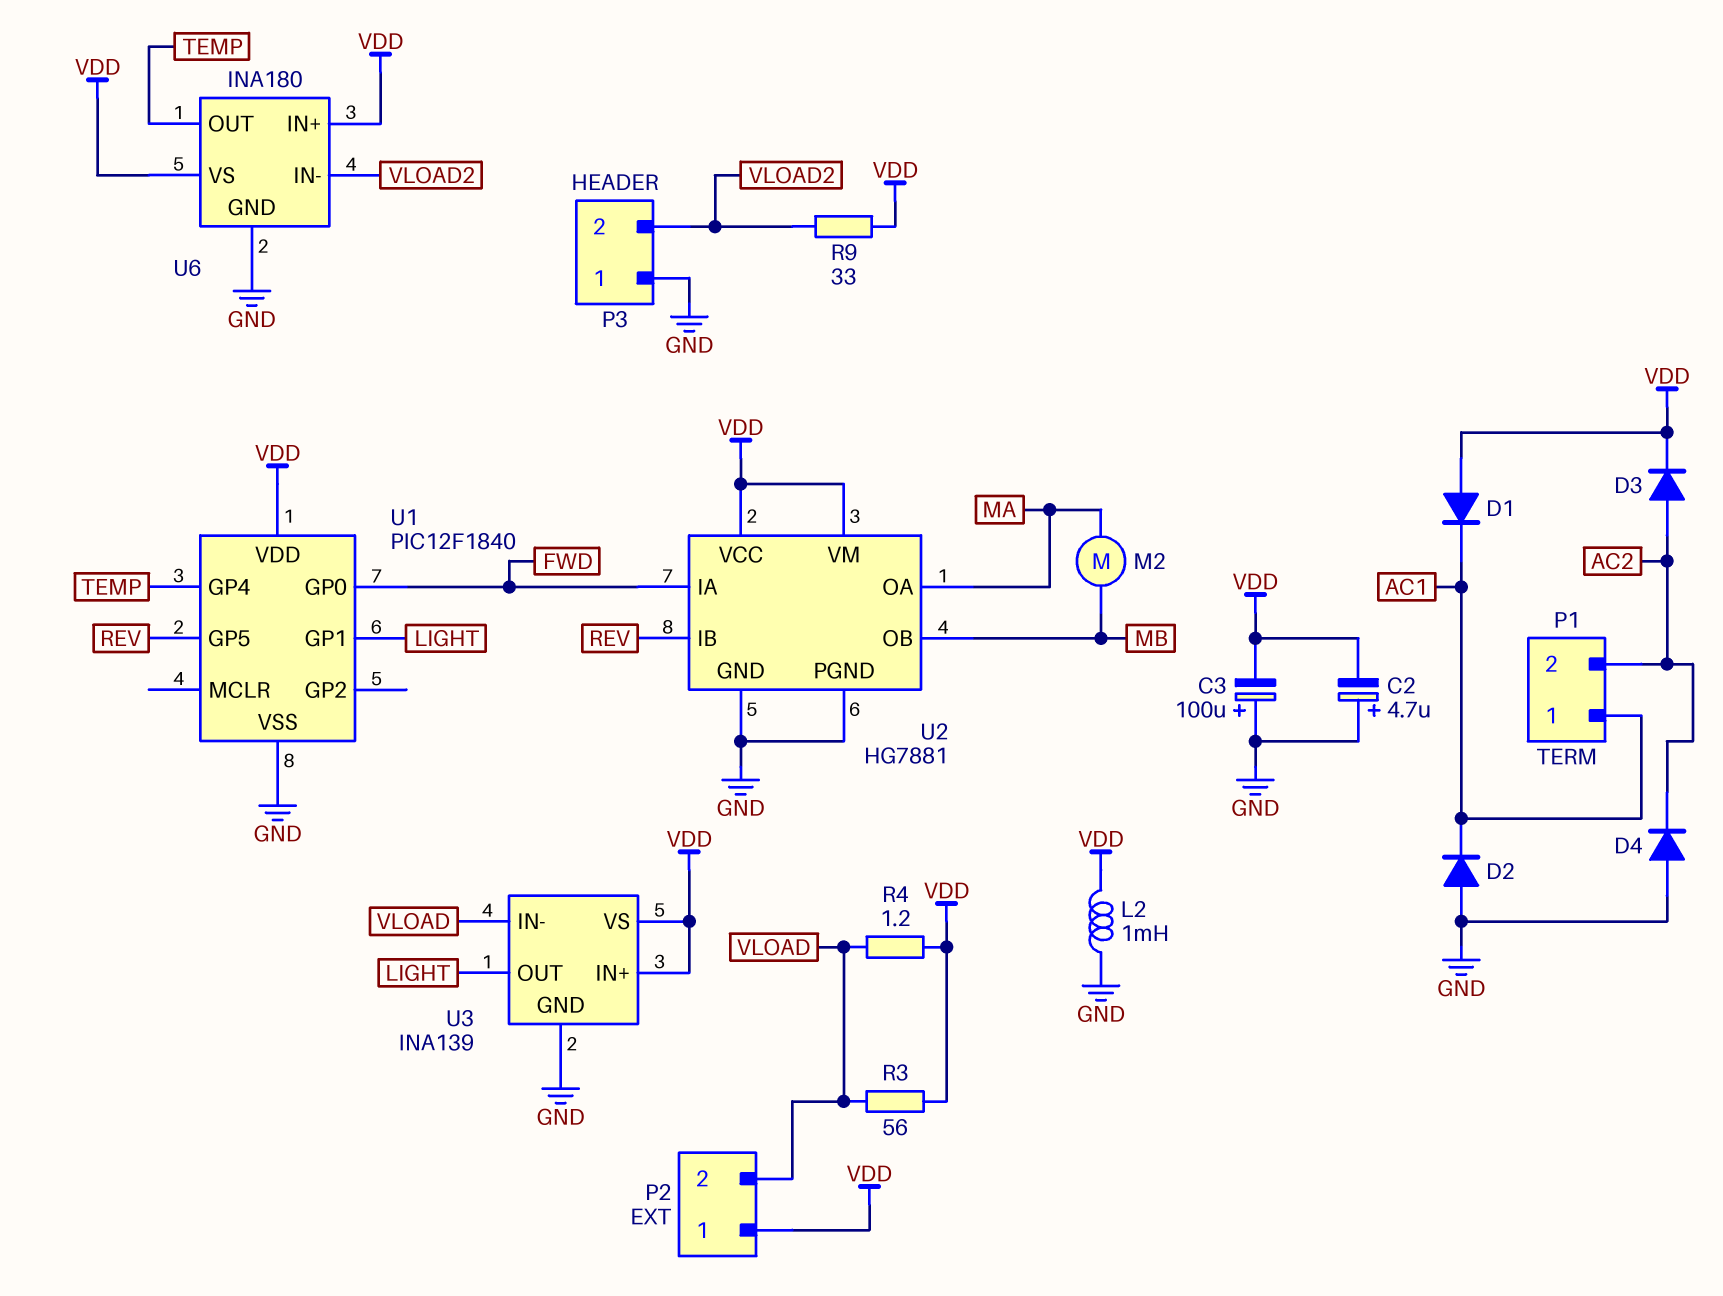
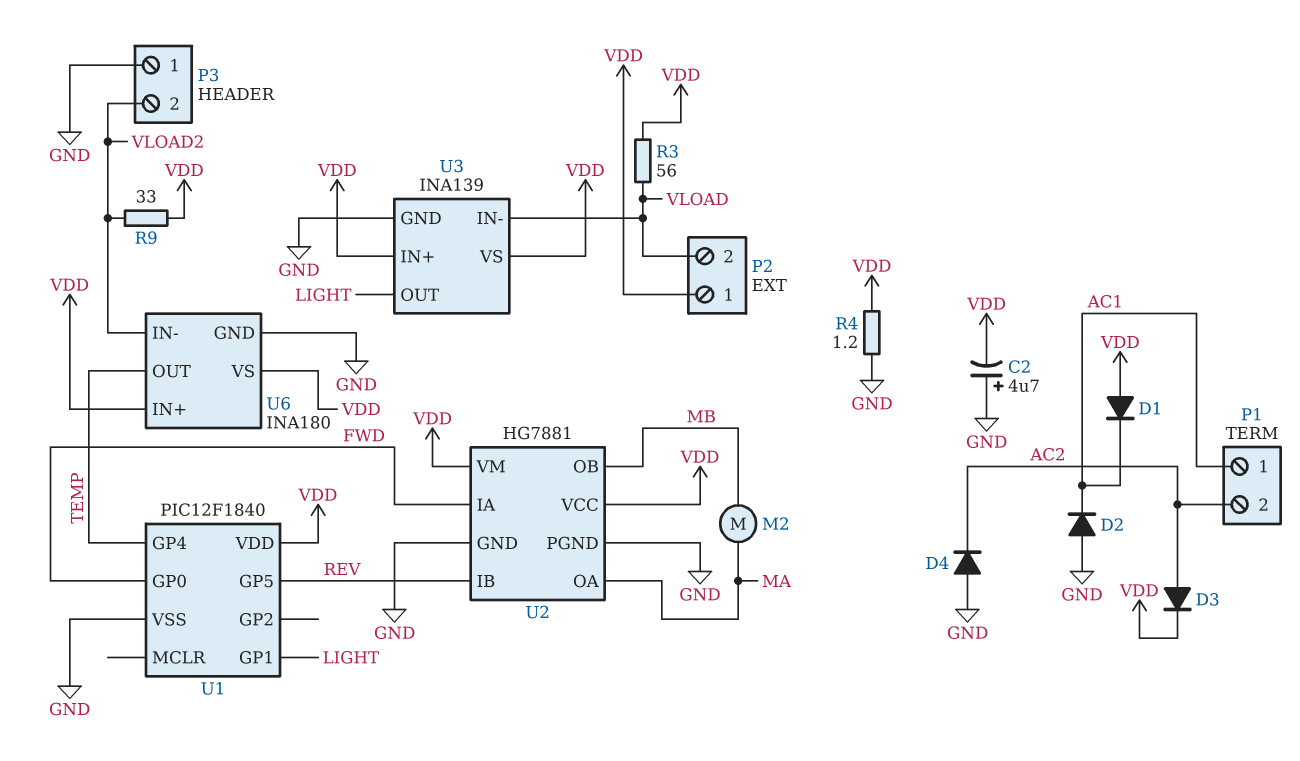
C3: 100uF (plus GND, minus VDD) -> none
L2: 1mH (GND, VDD) -> none
R4: 1.2 (VDD, VLOAD) -> 1.2 (GND, VDD)

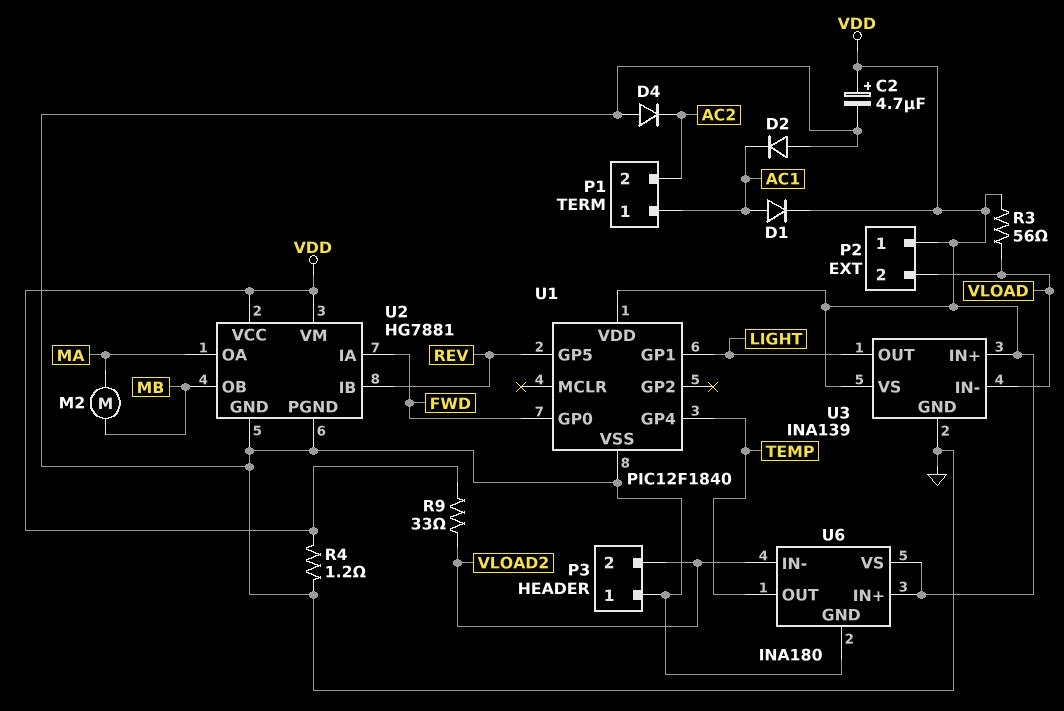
C2: 4.7uF (plus GND, minus VDD) -> 4.7uF (plus VDD, minus GND)
D1: diode (A VDD, K AC1) -> diode (A AC1, K VDD)
D3: diode (A AC2, K VDD) -> none

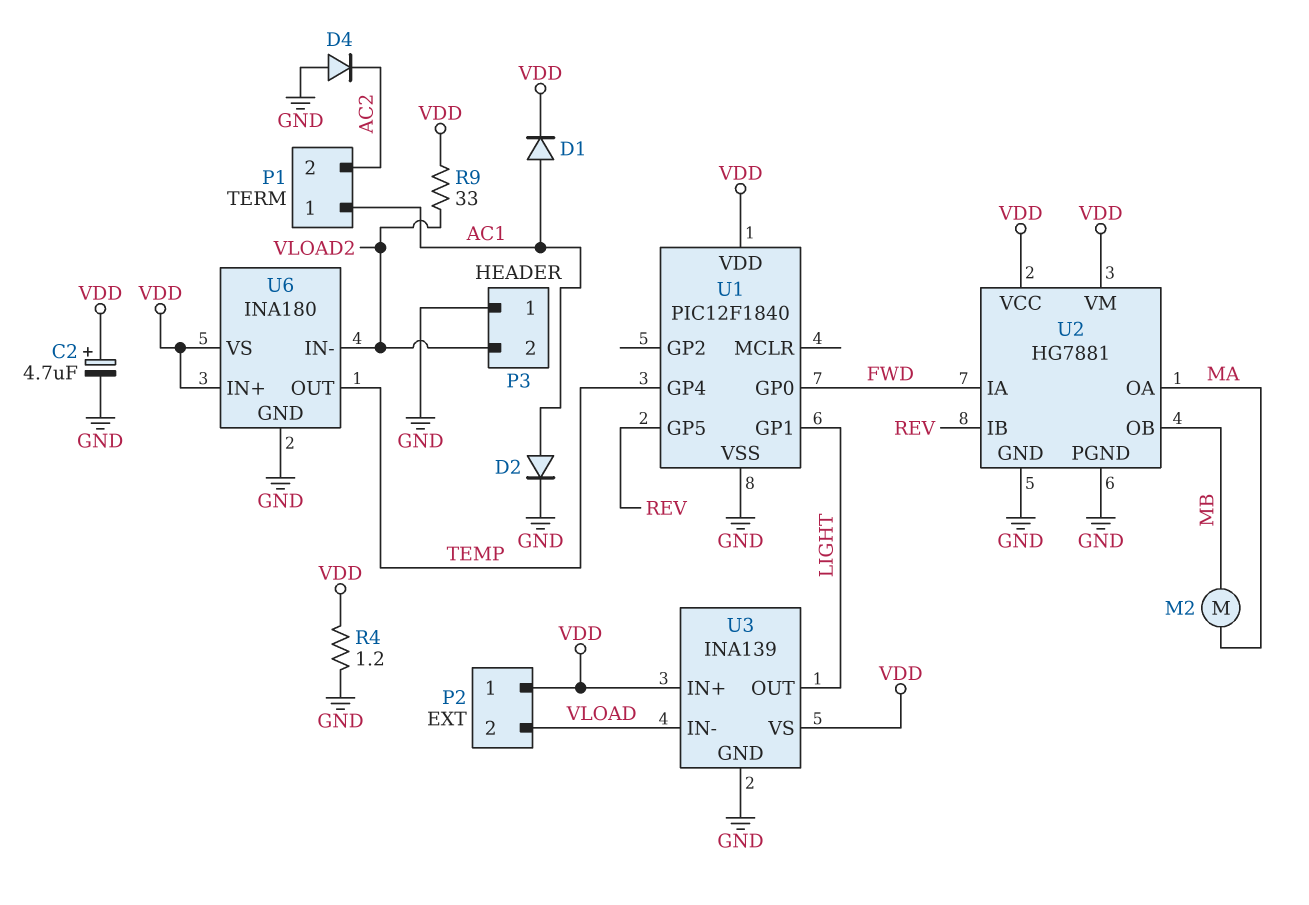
D2: diode (A GND, K AC1) -> diode (A AC1, K GND)
R3: 56 (VDD, VLOAD) -> none

